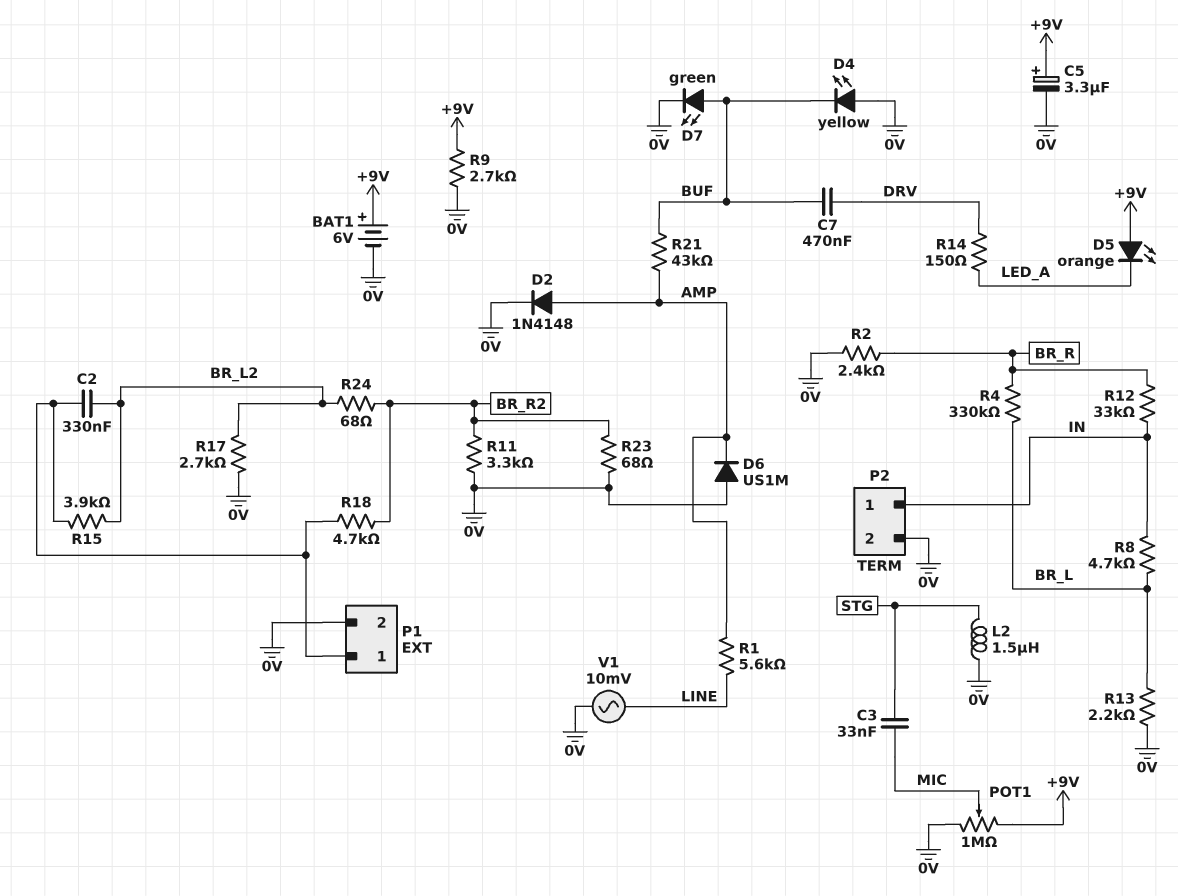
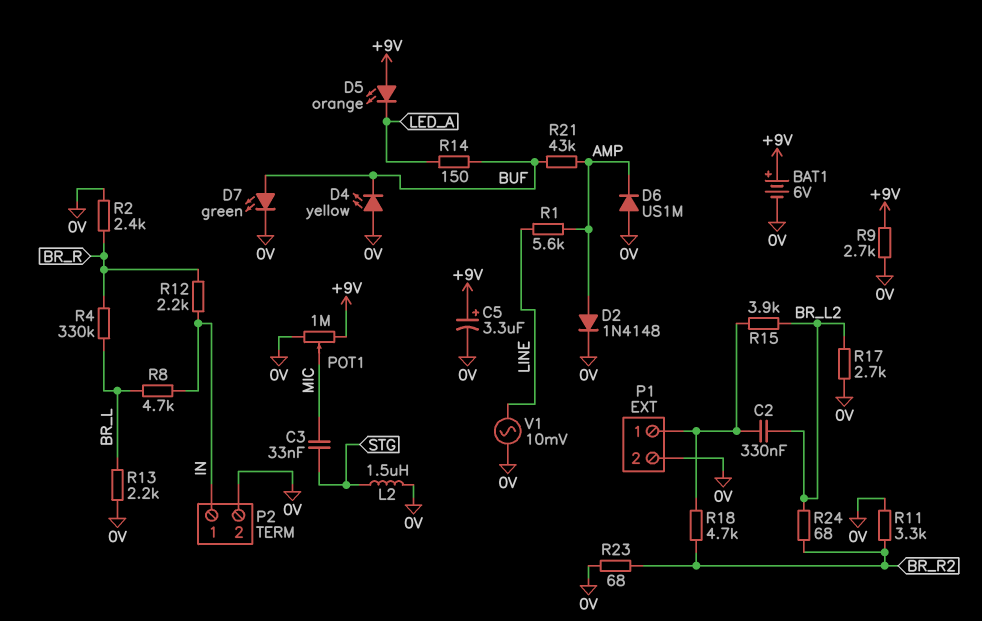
C7: 470nF (BUF, DRV) -> none
R12: 33k (BR_R, IN) -> 2.2k (BR_R, IN)
R14: 150 (DRV, LED_A) -> 150 (BUF, LED_A)

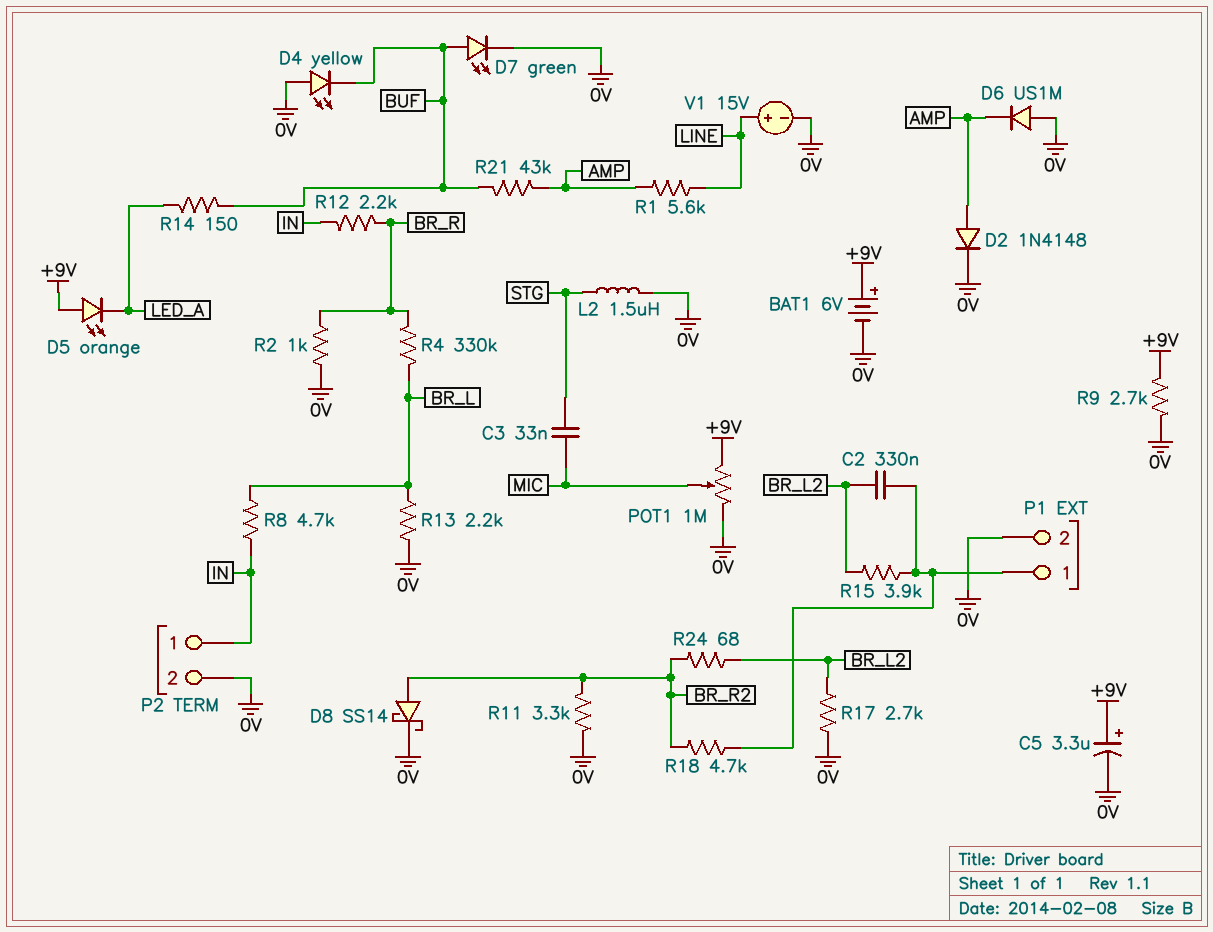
D8: none -> schottky SS14 (A BR_R2, K 0V)
R2: 2.4k (0V, BR_R) -> 1k (0V, BR_R)
R23: 68 (0V, BR_R2) -> none
V1: AC 10mV (0V, LINE) -> 15V (plus LINE, minus 0V)

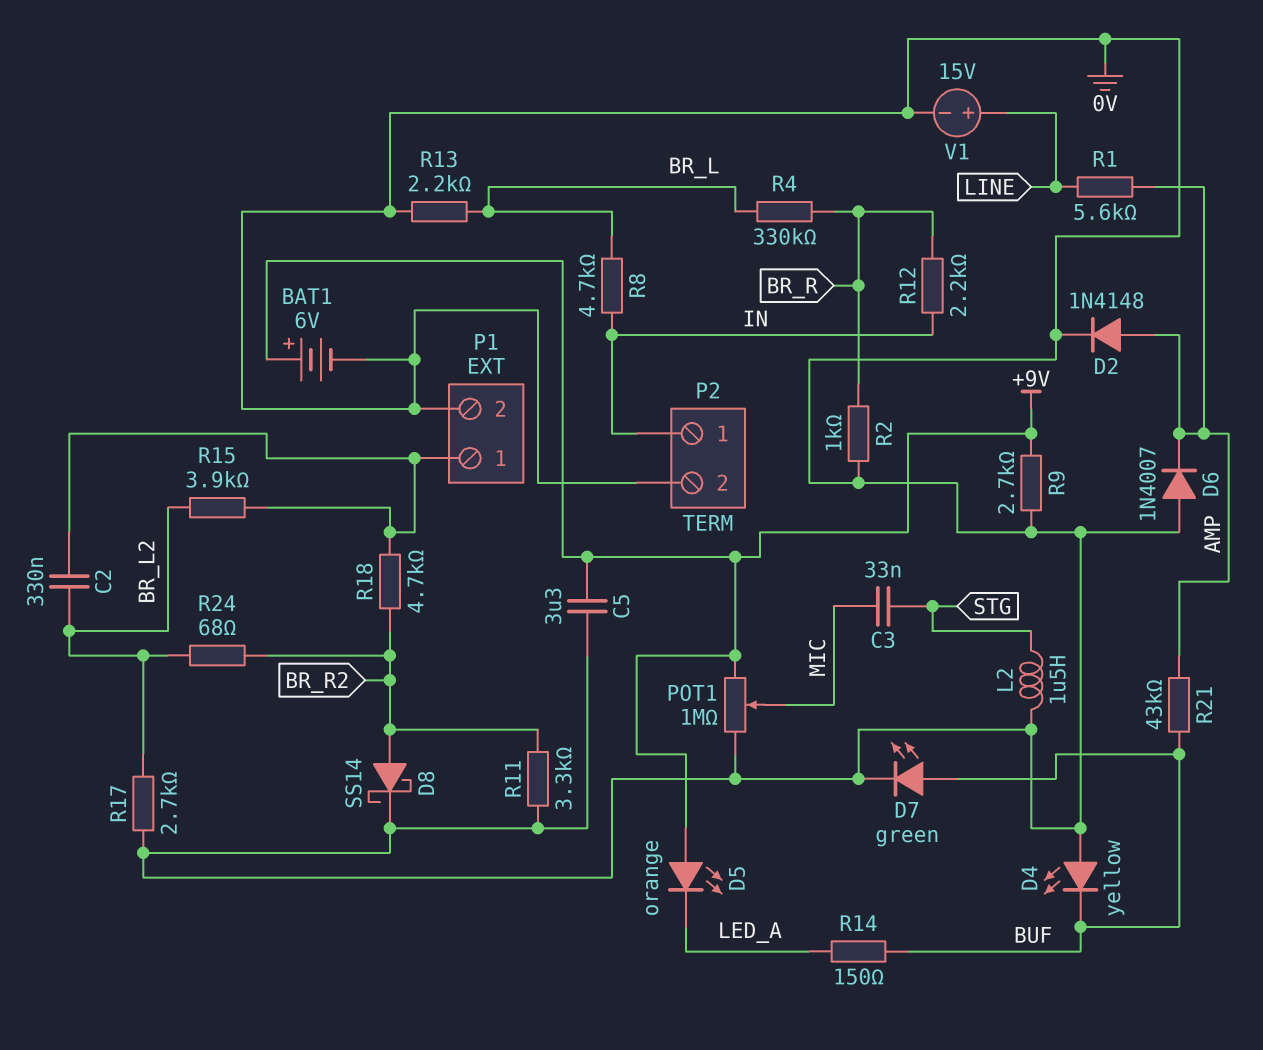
C5: 3.3uF (plus +9V, minus 0V) -> 3.3uF (+9V, 0V)
D6: diode US1M (A 0V, K AMP) -> diode 1N4007 (A 0V, K AMP)

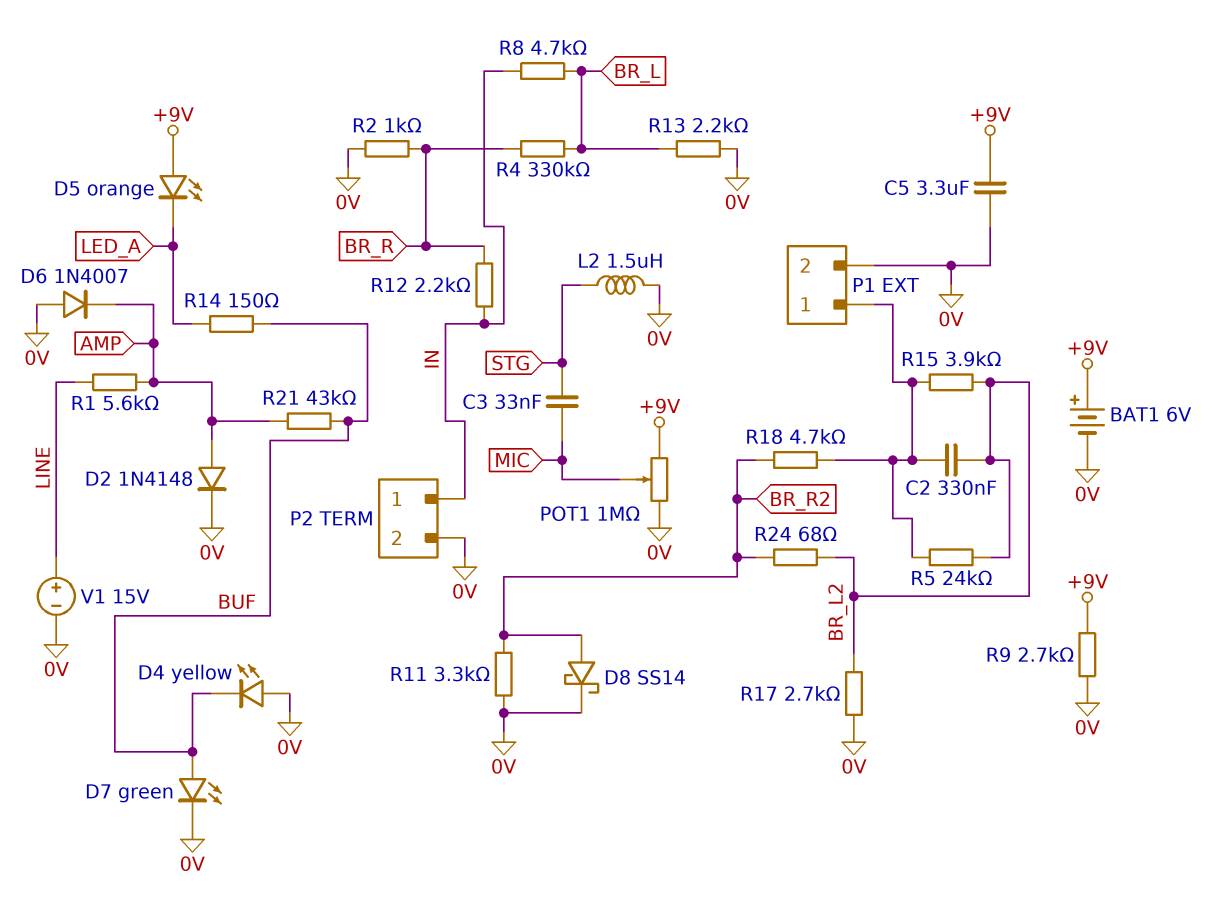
R5: none -> 24k (BR_L2, P1/1)

